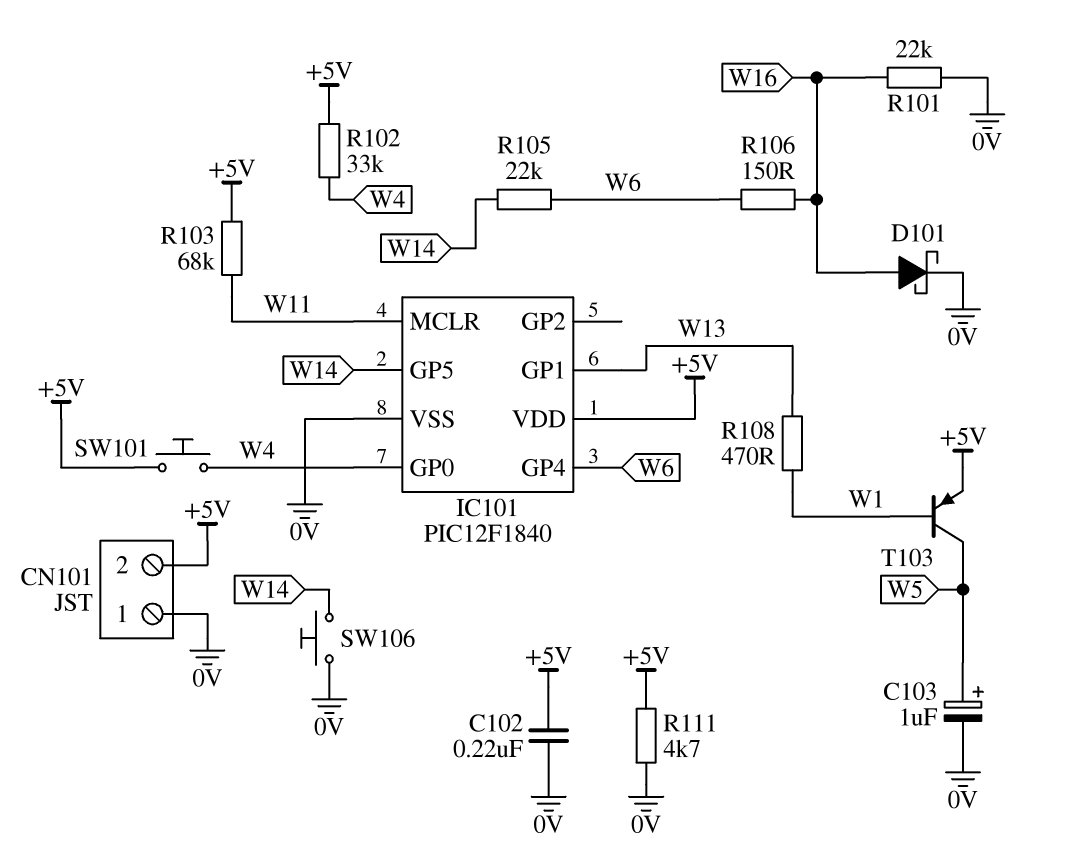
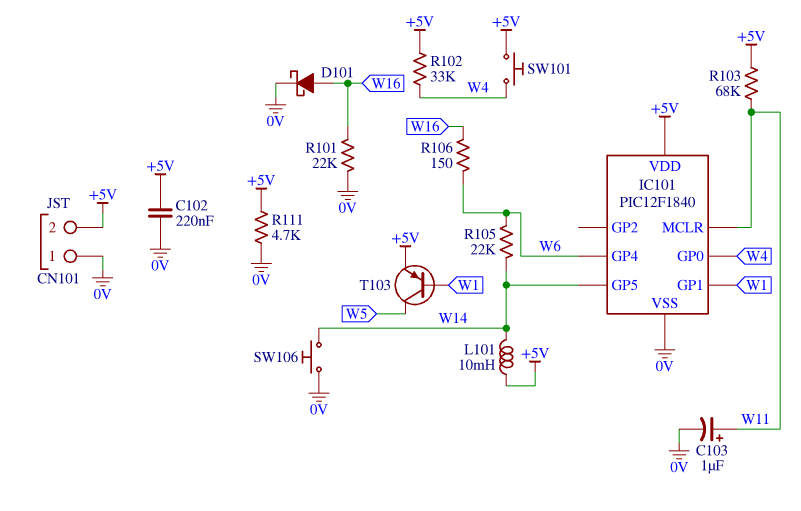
C103: 1uF (plus W5, minus 0V) -> 1uF (plus W11, minus 0V)
IC101 pin GP1: W13 -> W1
L101: none -> 10mH (+5V, W14)
R108: 470 (W1, W13) -> none

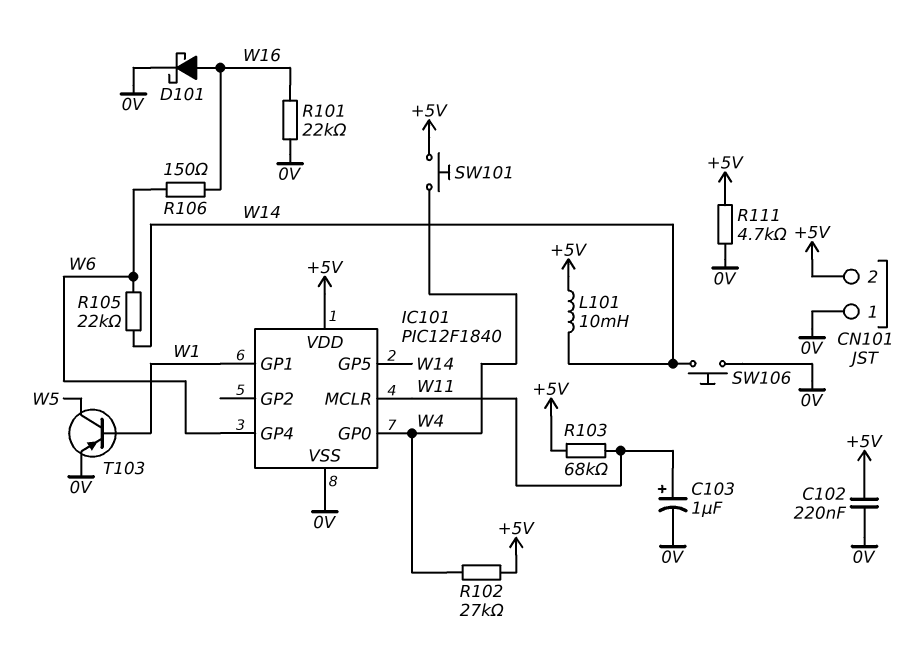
R102: 33k (+5V, W4) -> 27k (+5V, W4)
T103: PNP (B W1, C W5, E +5V) -> PNP (B W1, C W5, E 0V)

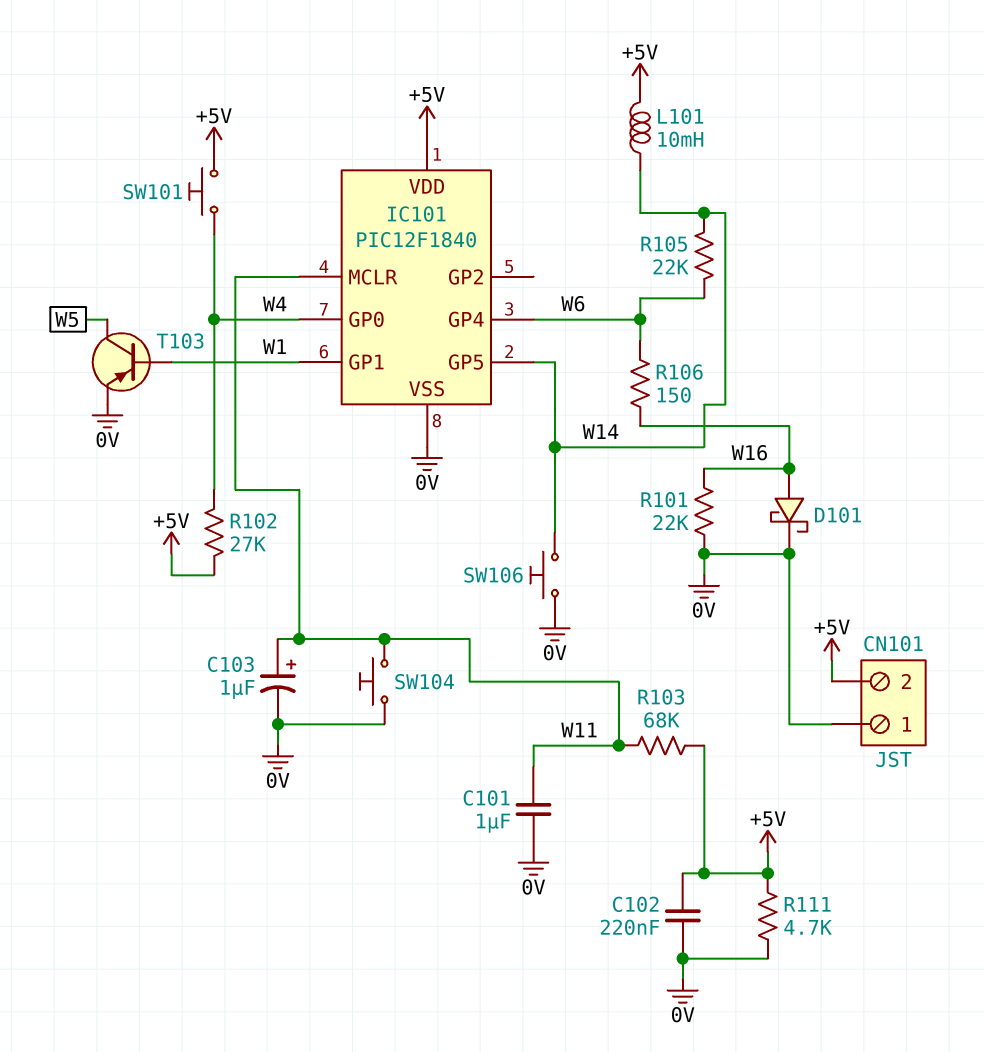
C101: none -> 1uF (0V, W11)
SW104: none -> button (0V, W11)

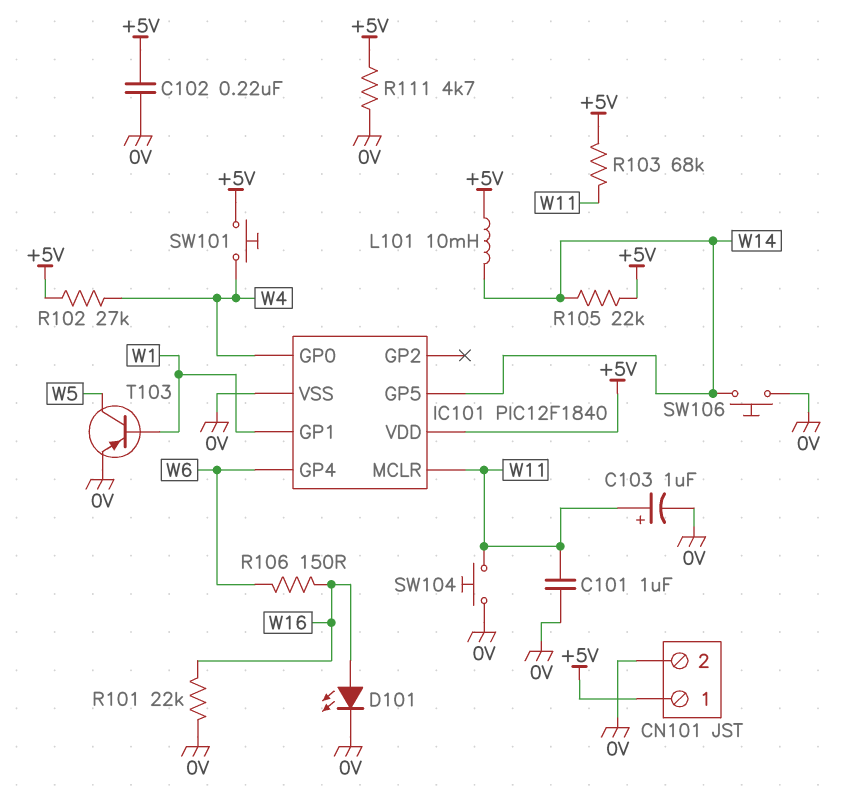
CN101 pin 1: 0V -> +5V
CN101 pin 2: +5V -> 0V
D101: schottky (A W16, K 0V) -> LED (A W16, K 0V)
R105: 22k (W6, W14) -> 22k (+5V, W14)

